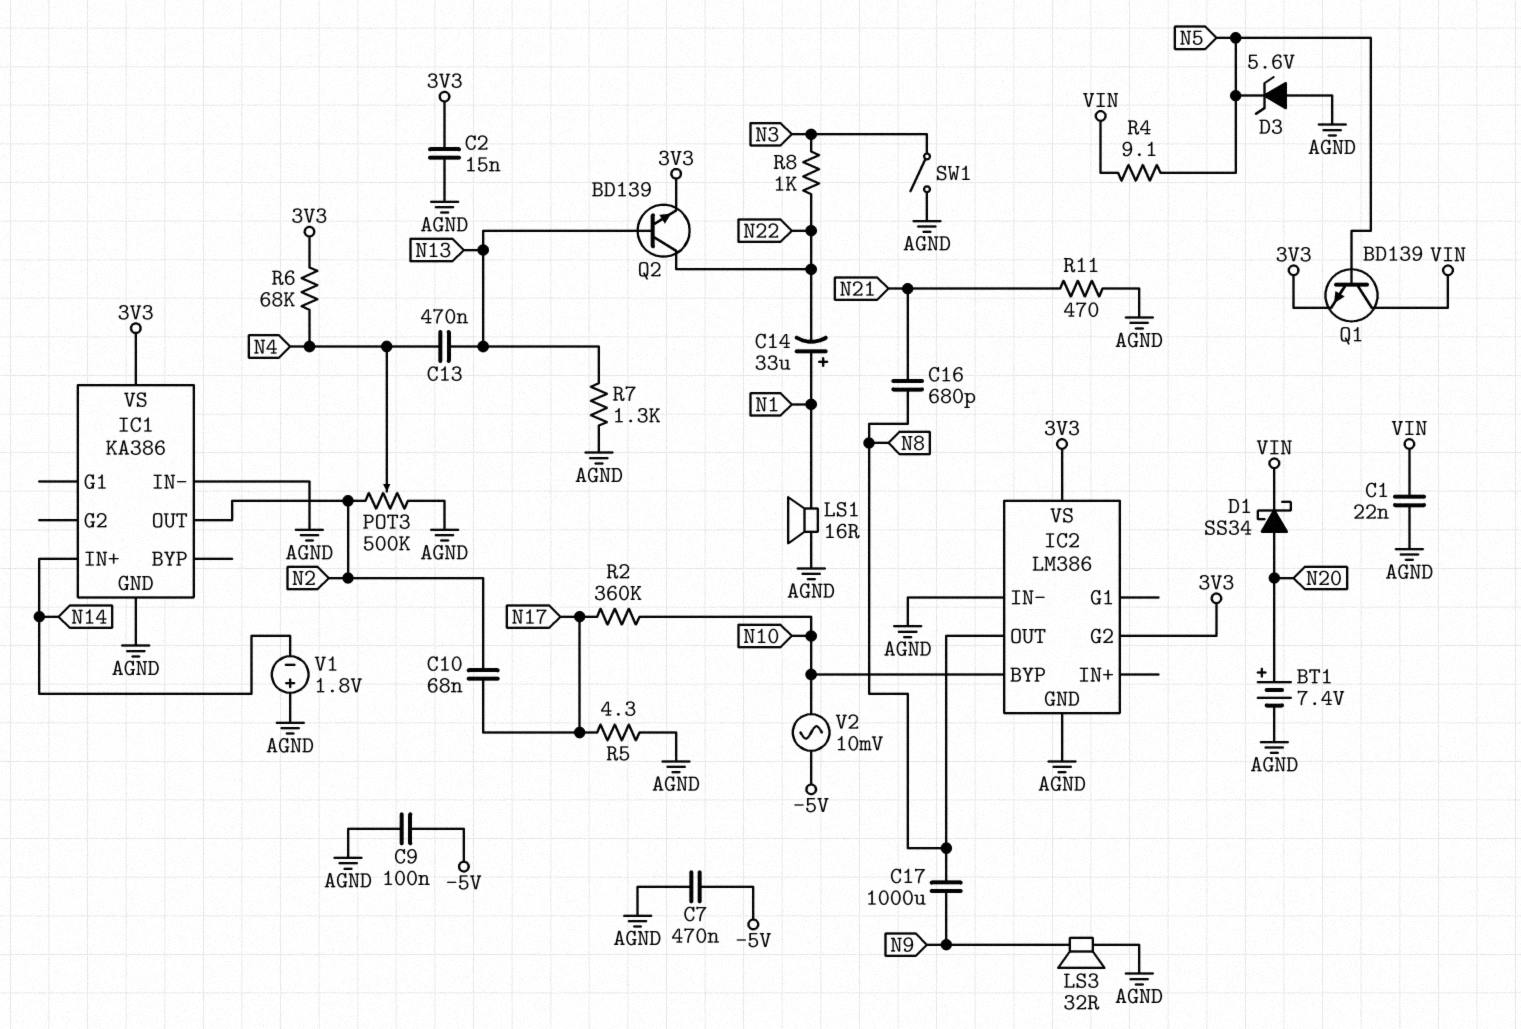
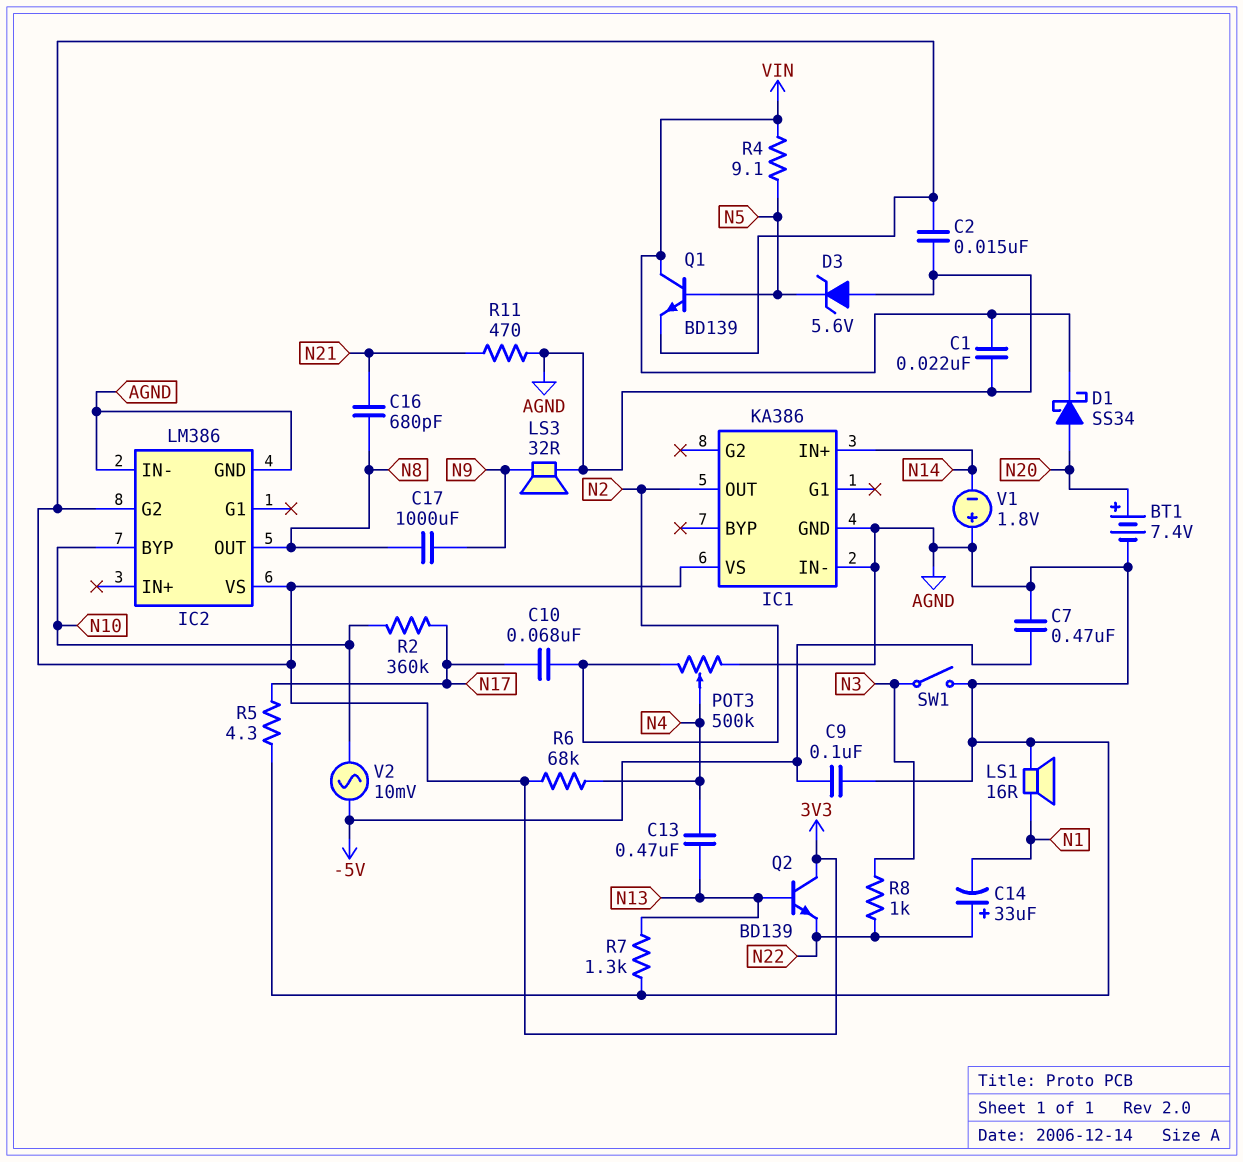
C14: 33uF (plus N1, minus N22) -> 33uF (plus N22, minus N1)
Q2: NPN BD139 (B N13, C N22, E 3V3) -> NPN BD139 (B N13, C 3V3, E N22)

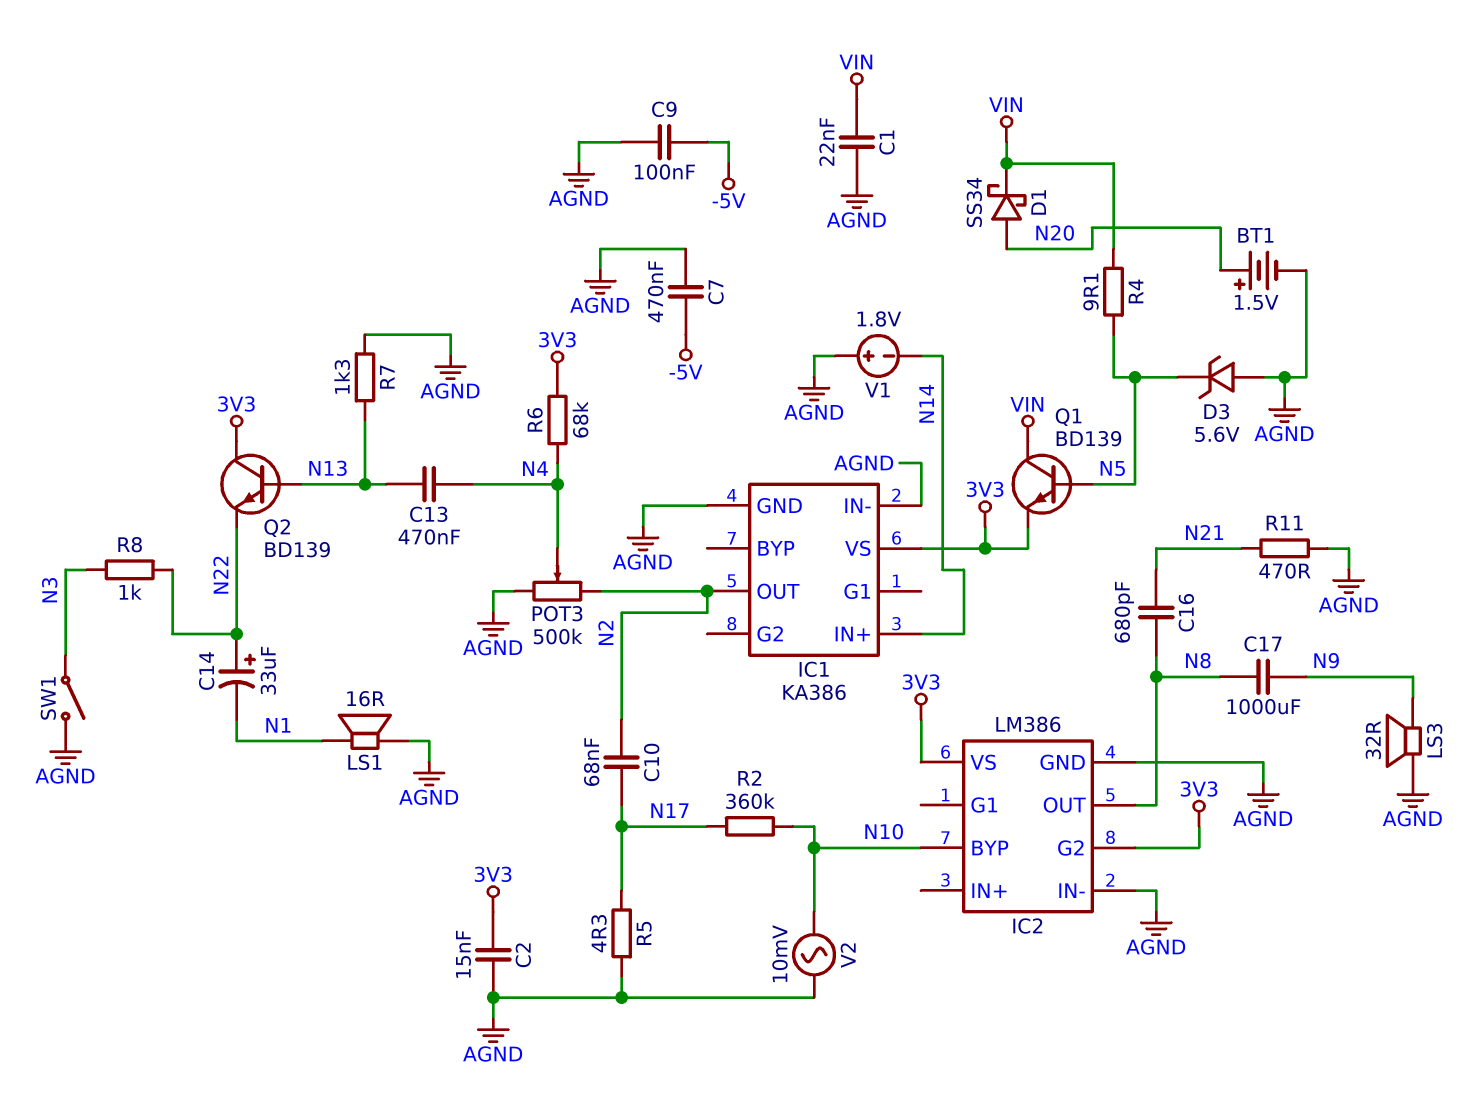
BT1: 7.4V (plus N20, minus AGND) -> 1.5V (plus N20, minus AGND)
V2: AC 10mV (-5V, N10) -> AC 10mV (AGND, N10)

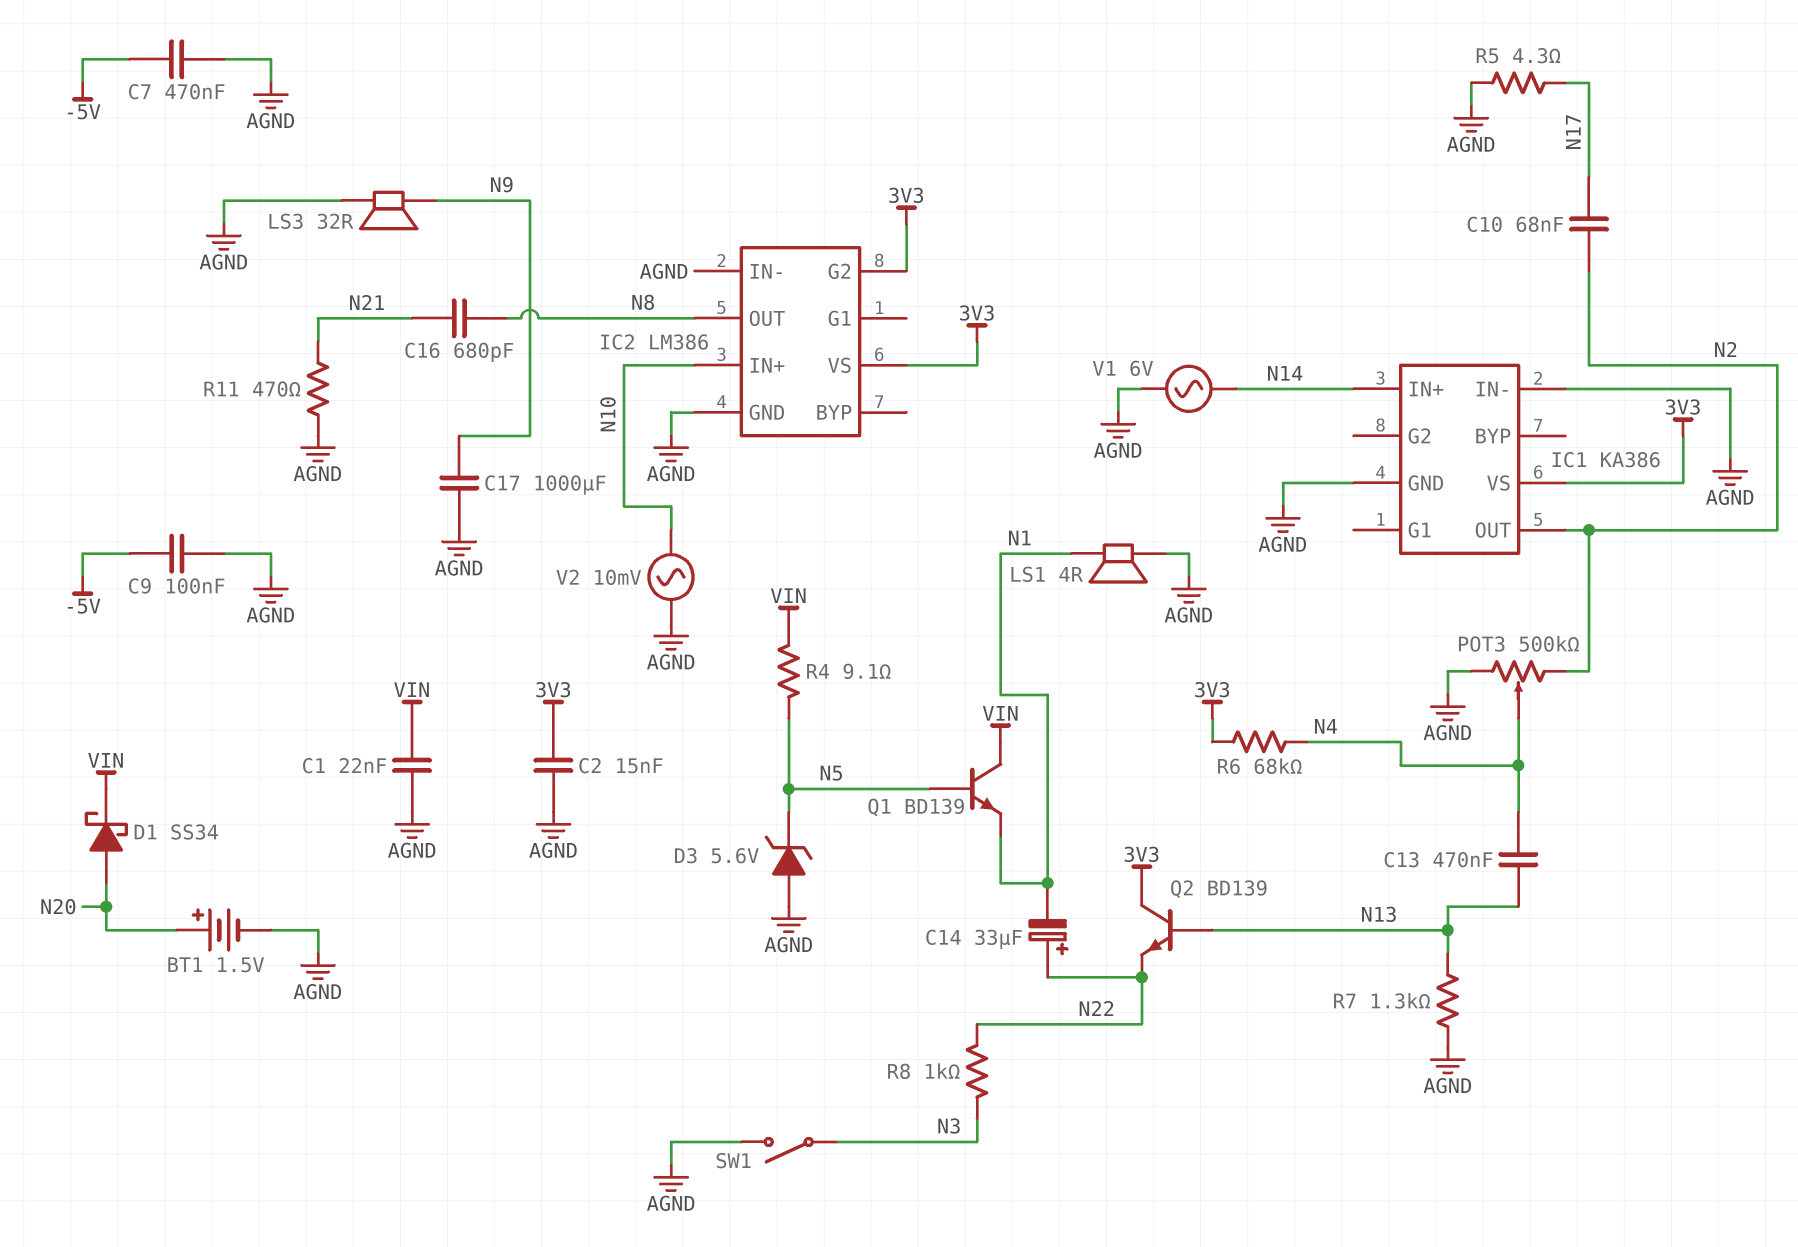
C17: 1000uF (N8, N9) -> 1000uF (AGND, N9)
IC2 pin BYP: N10 -> none
IC2 pin IN+: none -> N10
LS1: speaker 16R (AGND, N1) -> speaker 4R (AGND, N1)
Q1: NPN BD139 (B N5, C VIN, E 3V3) -> NPN BD139 (B N5, C VIN, E N1)
R2: 360k (N10, N17) -> none
V1: 1.8V (plus AGND, minus N14) -> AC 6V (AGND, N14)

